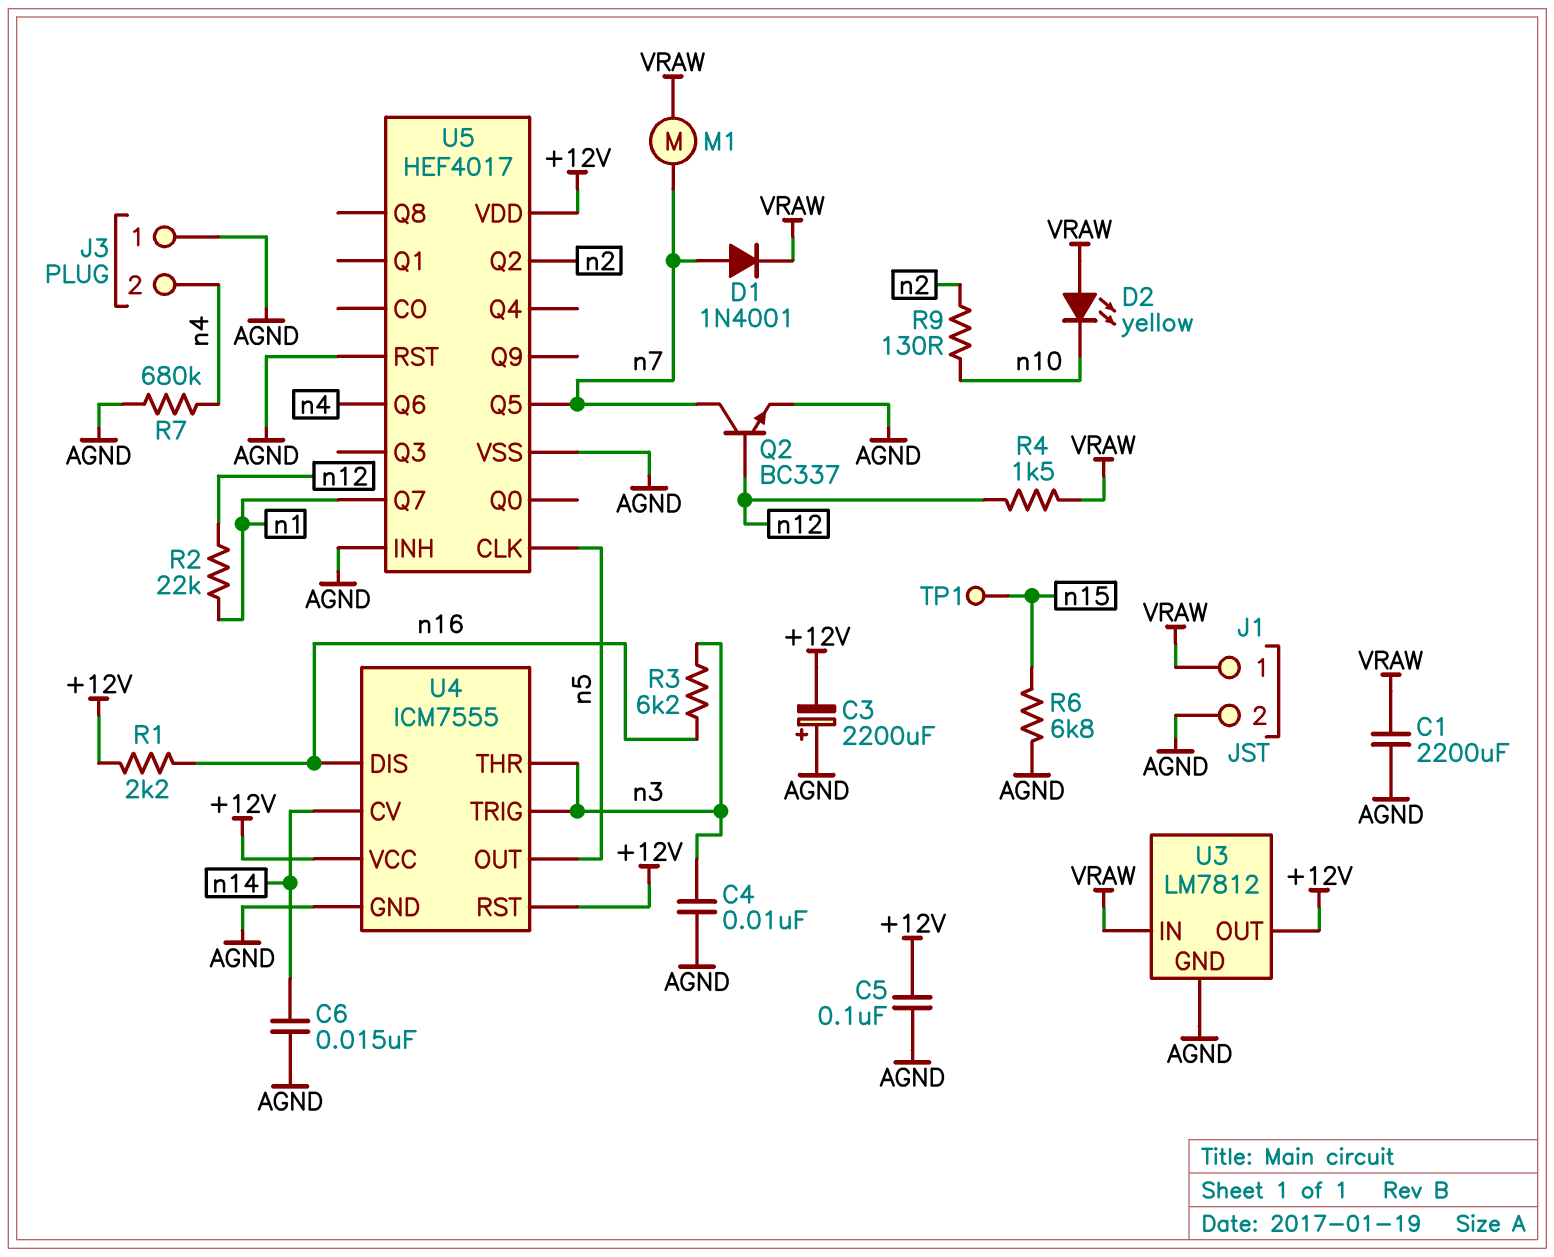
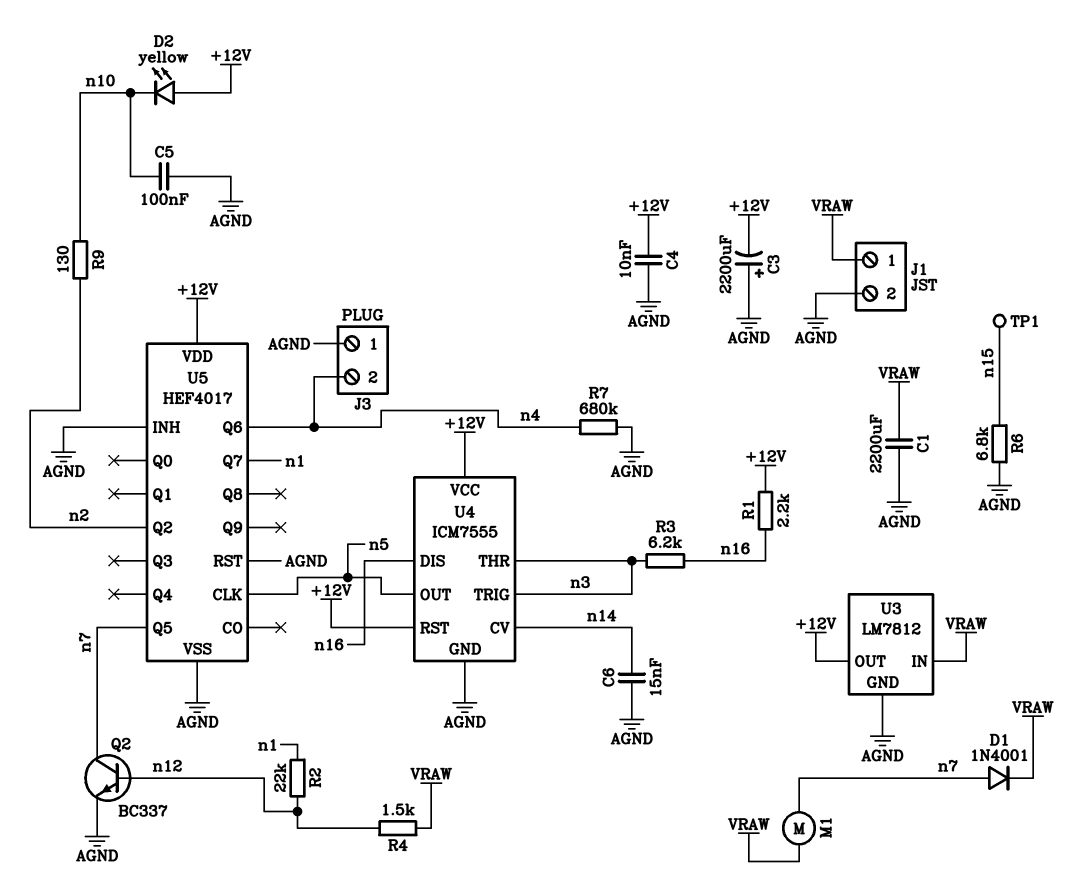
C4: 10nF (AGND, n3) -> 10nF (+12V, AGND)
C5: 100nF (+12V, AGND) -> 100nF (AGND, n10)
D2: LED yellow (A VRAW, K n10) -> LED yellow (A +12V, K n10)

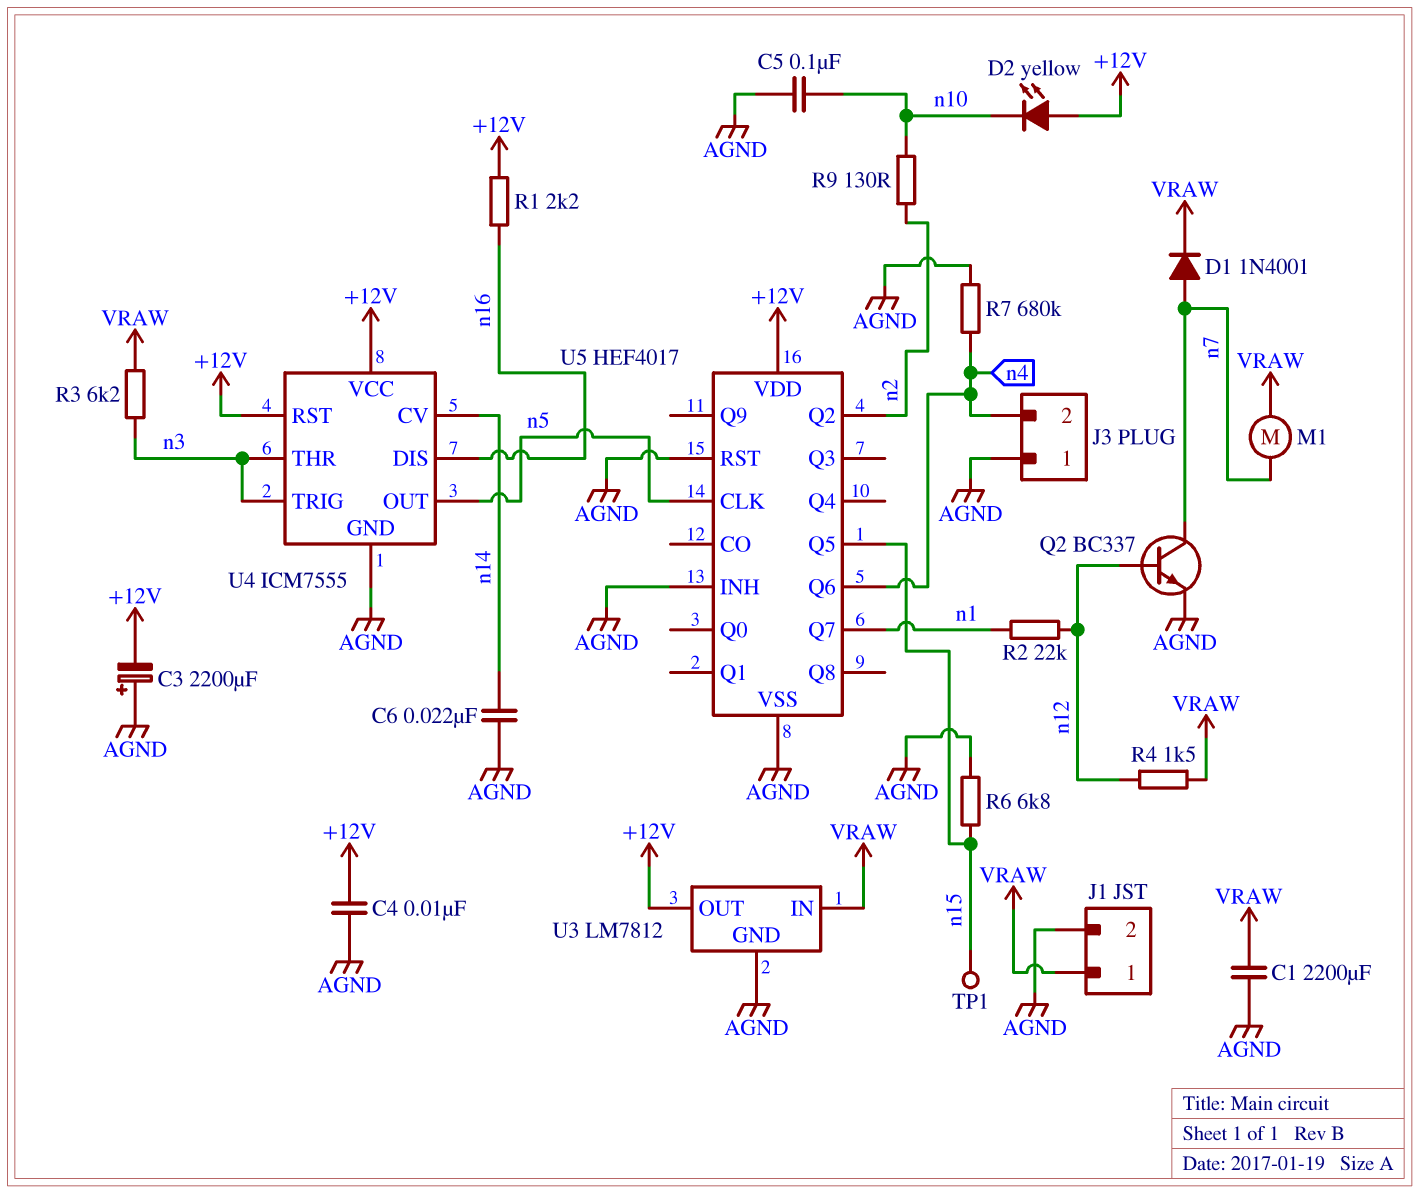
C6: 15nF (AGND, n14) -> 22nF (AGND, n14)
R3: 6.2k (n3, n16) -> 6.2k (VRAW, n3)
U5 pin Q5: n7 -> n15

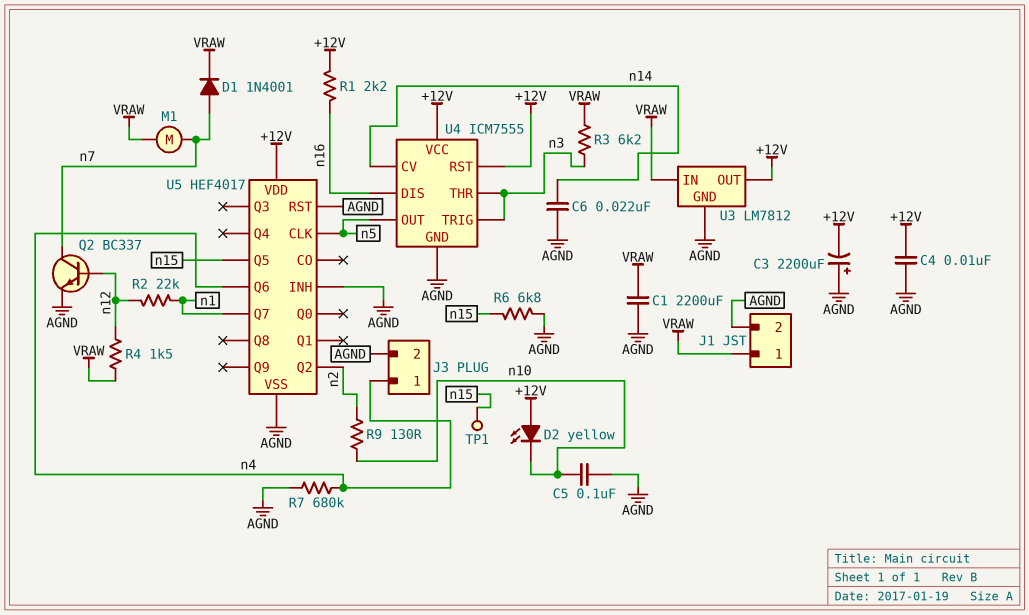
J3 pin 1: AGND -> n4
J3 pin 2: n4 -> AGND

